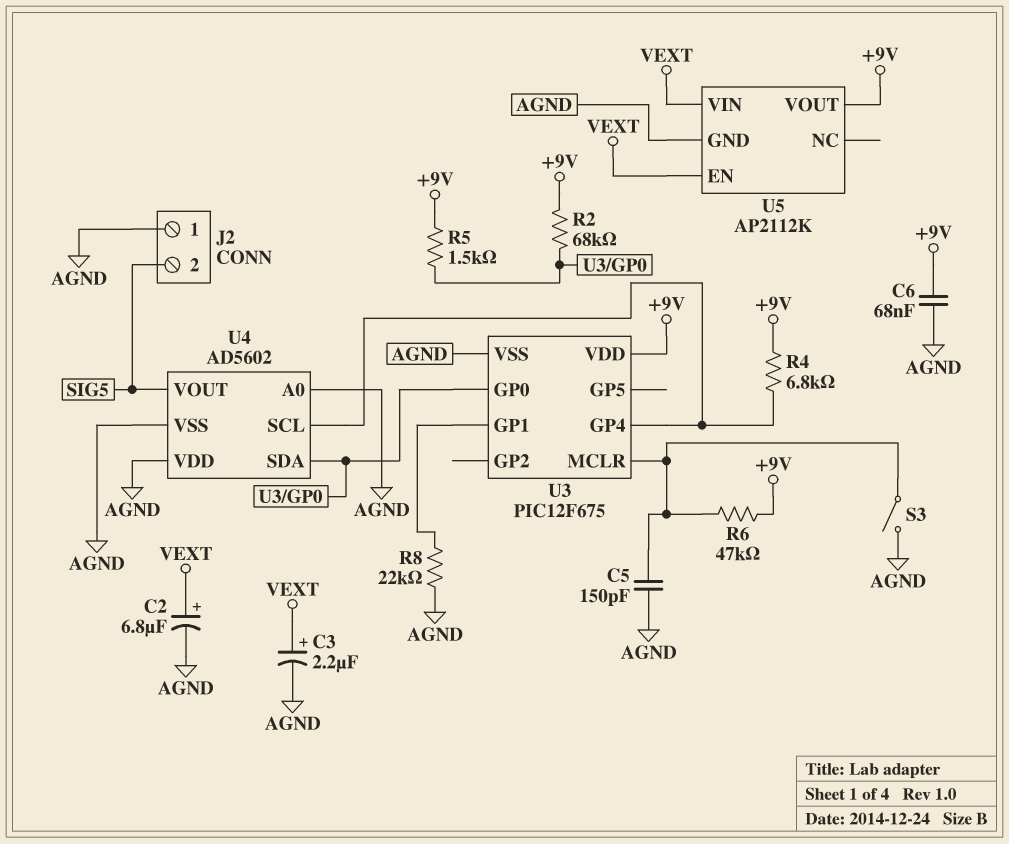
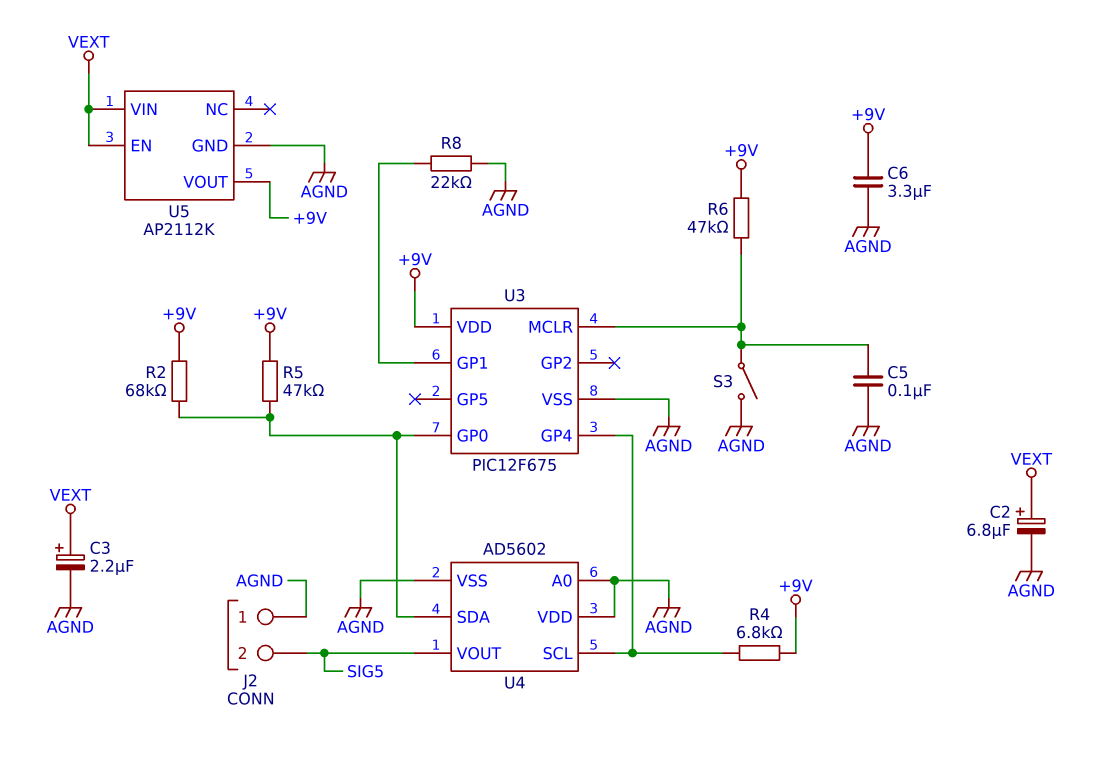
C5: 150pF (AGND, U3/MCLR) -> 100nF (AGND, U3/MCLR)
C6: 68nF (+9V, AGND) -> 3.3uF (+9V, AGND)
R5: 1.5k (+9V, U3/GP0) -> 47k (+9V, U3/GP0)

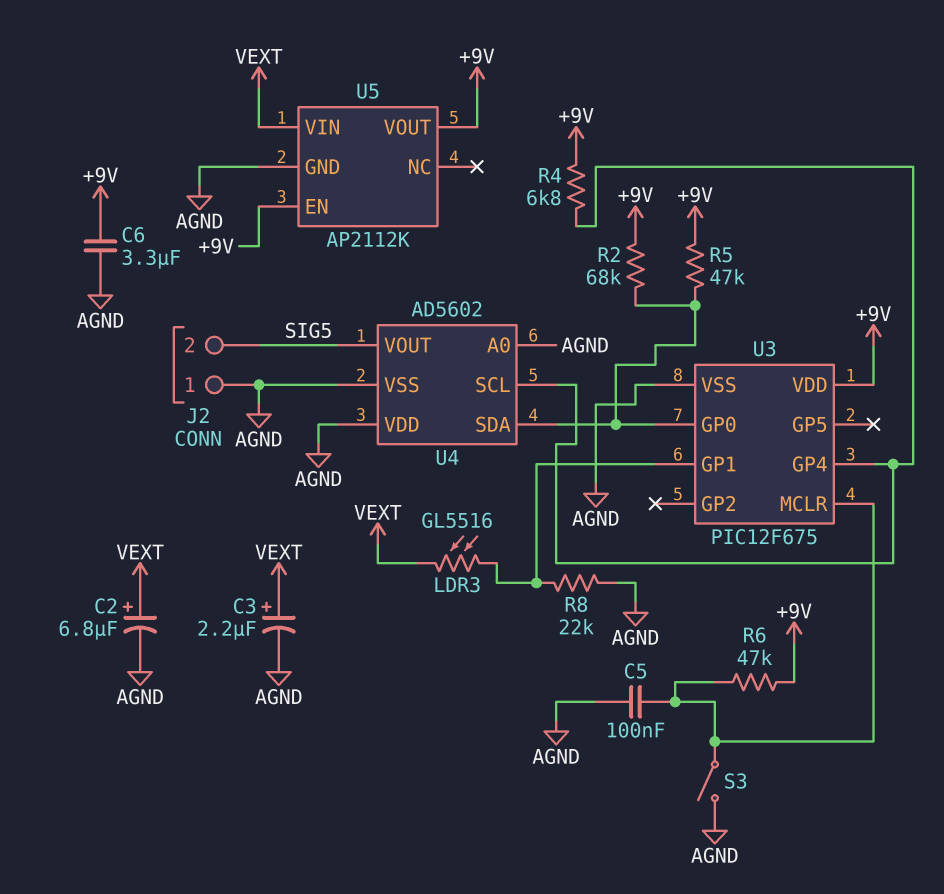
LDR3: none -> GL5516 (U3/GP1, VEXT)
U5 pin EN: VEXT -> +9V

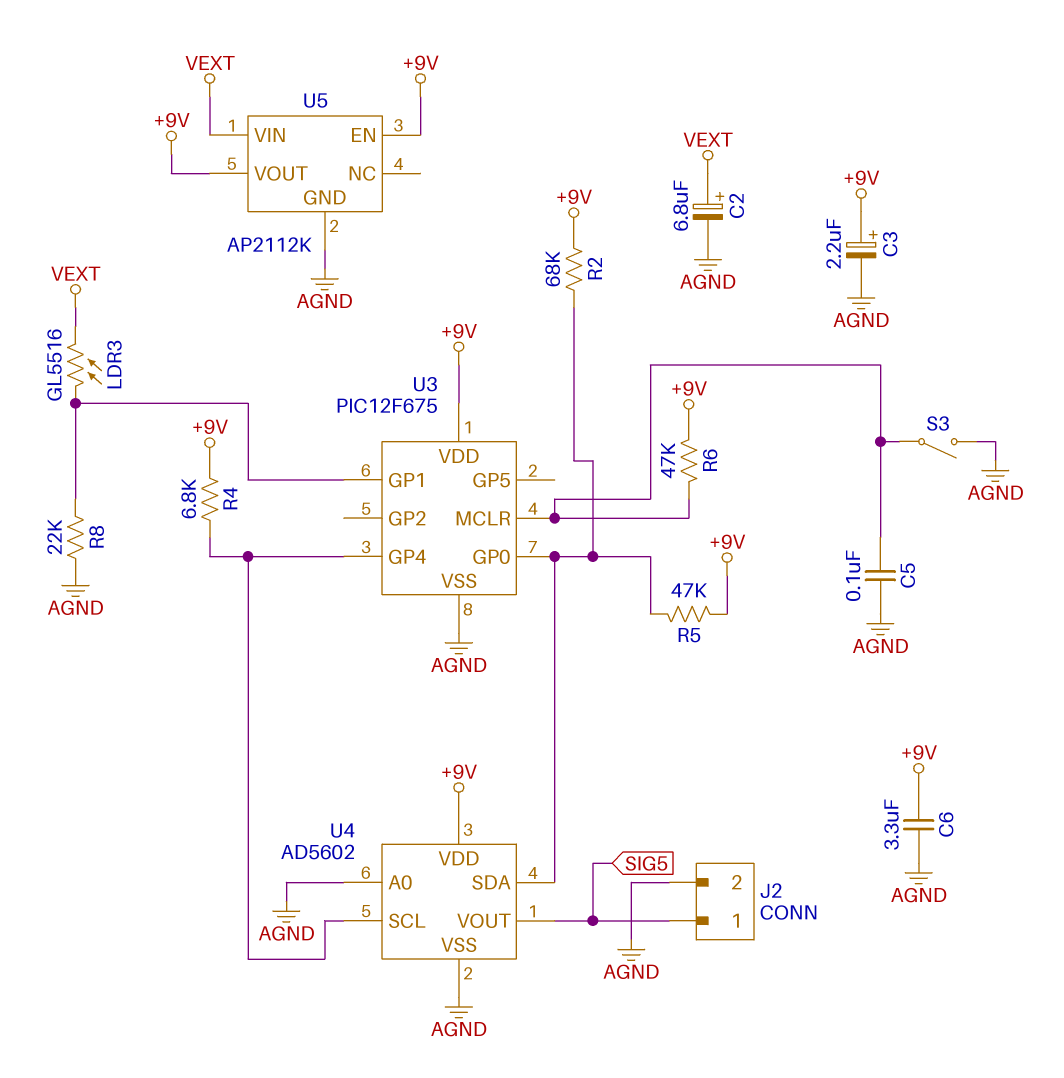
C3: 2.2uF (plus VEXT, minus AGND) -> 2.2uF (plus +9V, minus AGND)
J2 pin 1: AGND -> SIG5
J2 pin 2: SIG5 -> AGND
U4 pin VDD: AGND -> +9V

